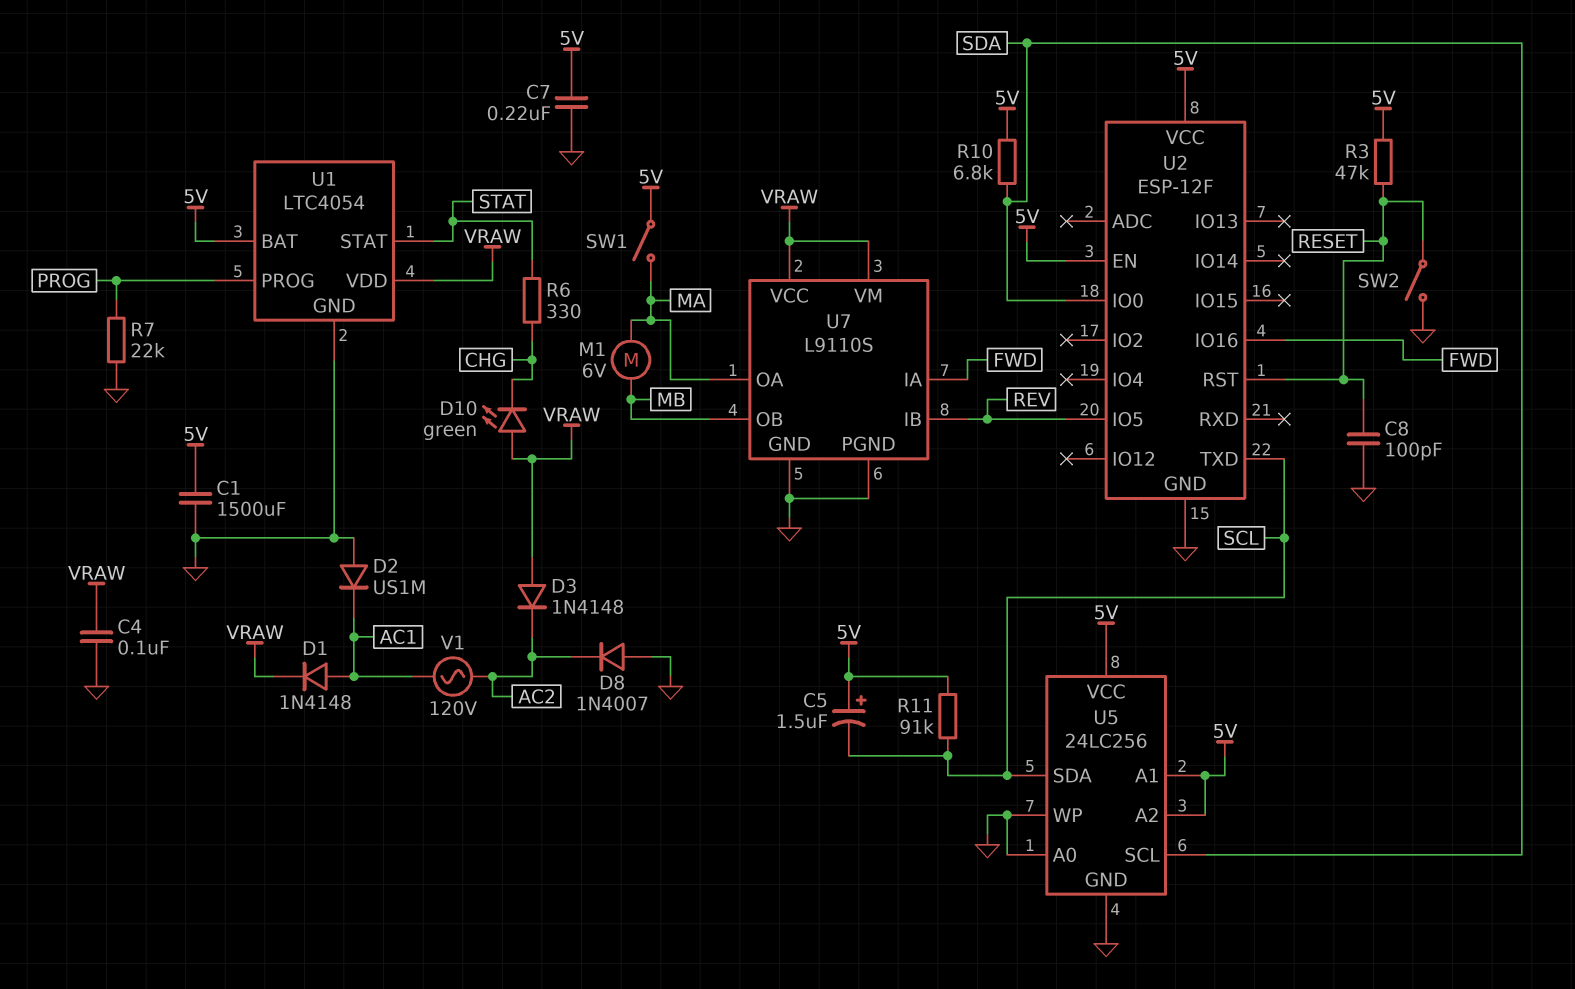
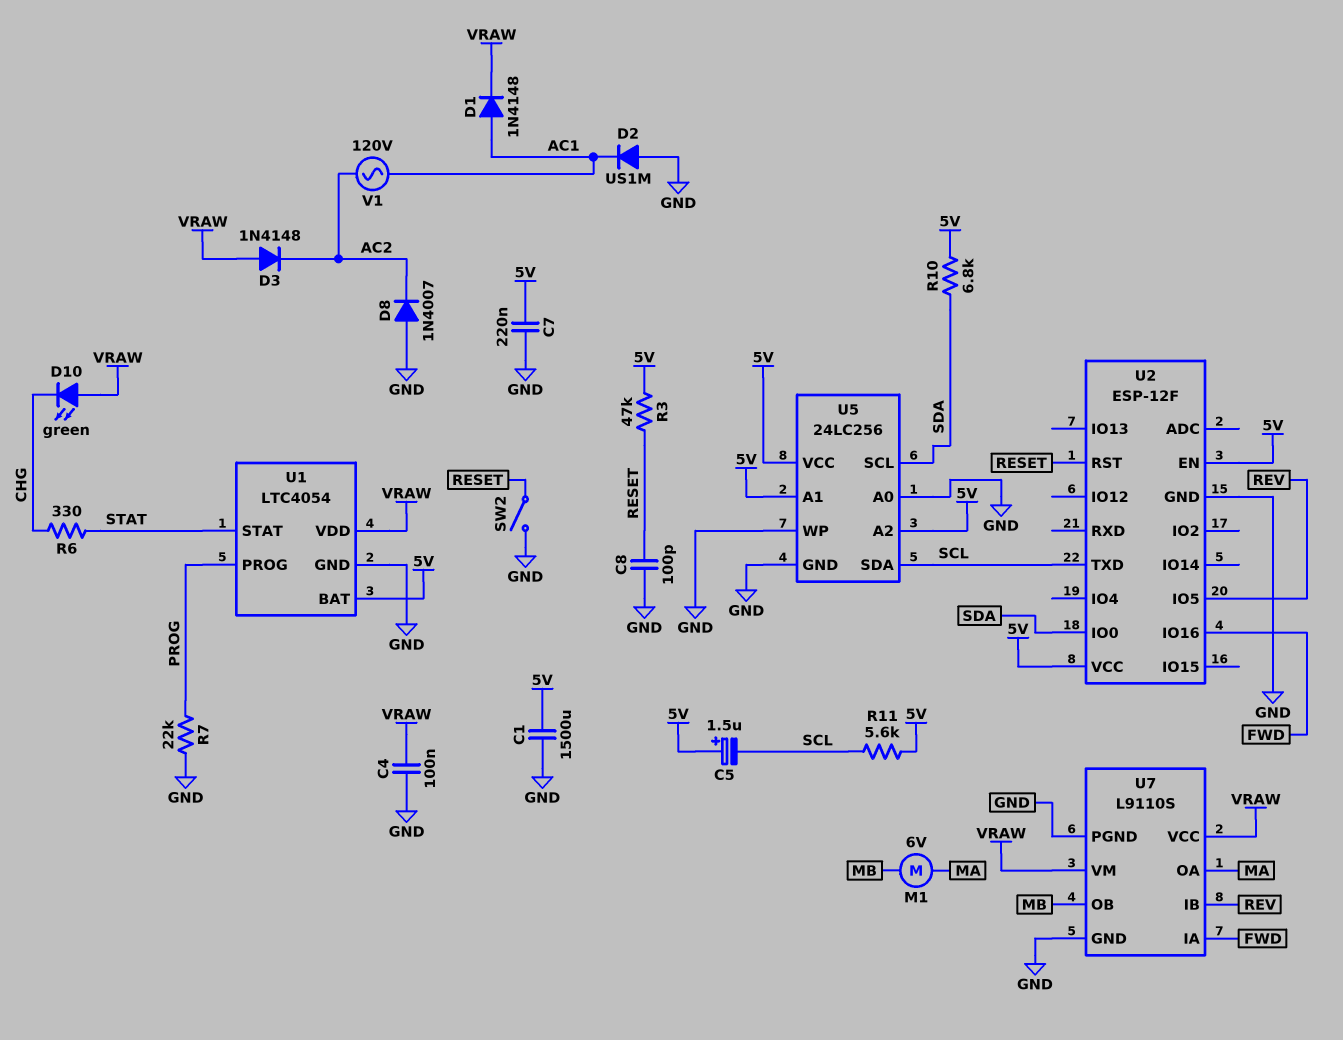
R11: 91k (5V, SCL) -> 5.6k (5V, SCL)
SW1: switch (5V, MA) -> none

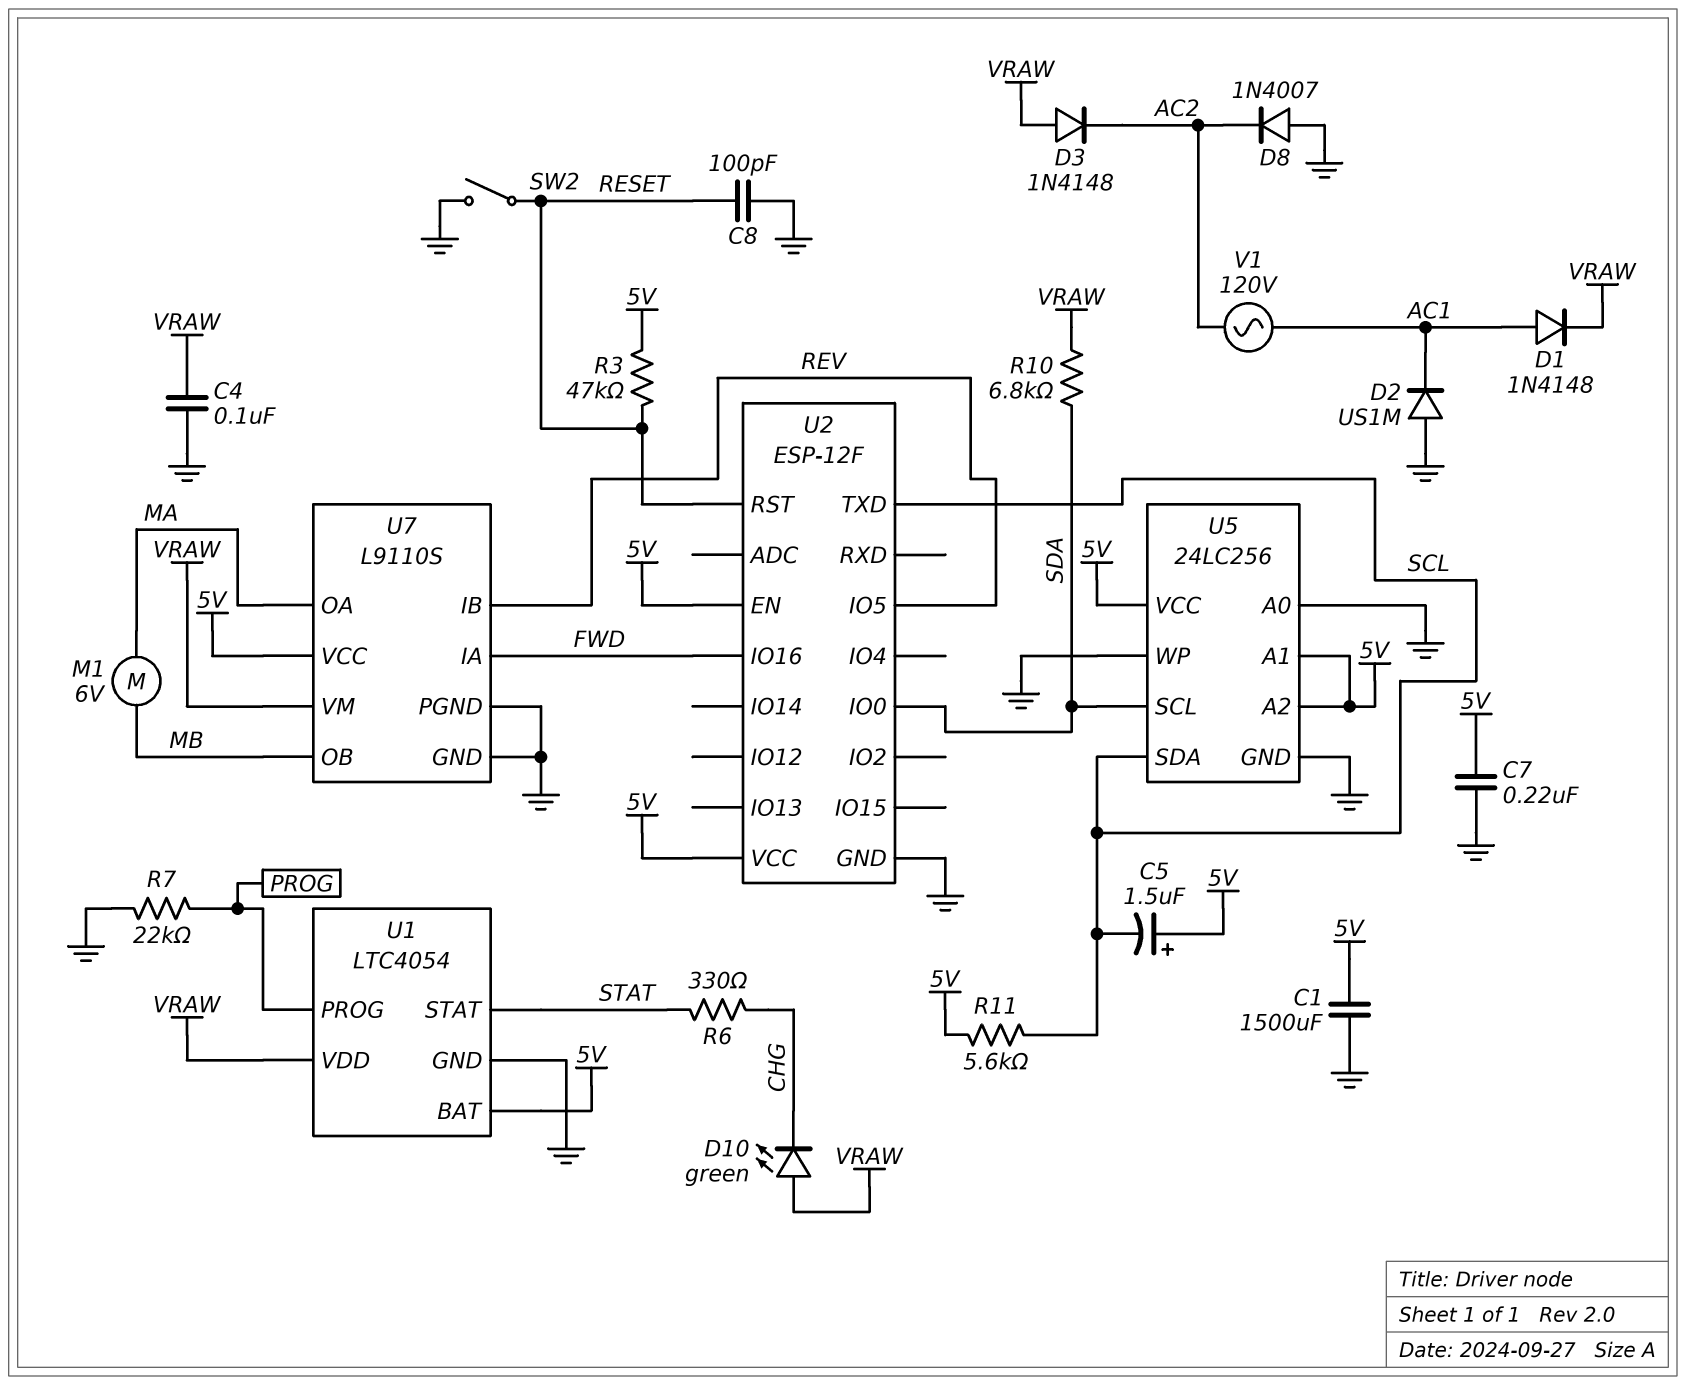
R10: 6.8k (5V, SDA) -> 6.8k (SDA, VRAW)
U7 pin VCC: VRAW -> 5V

